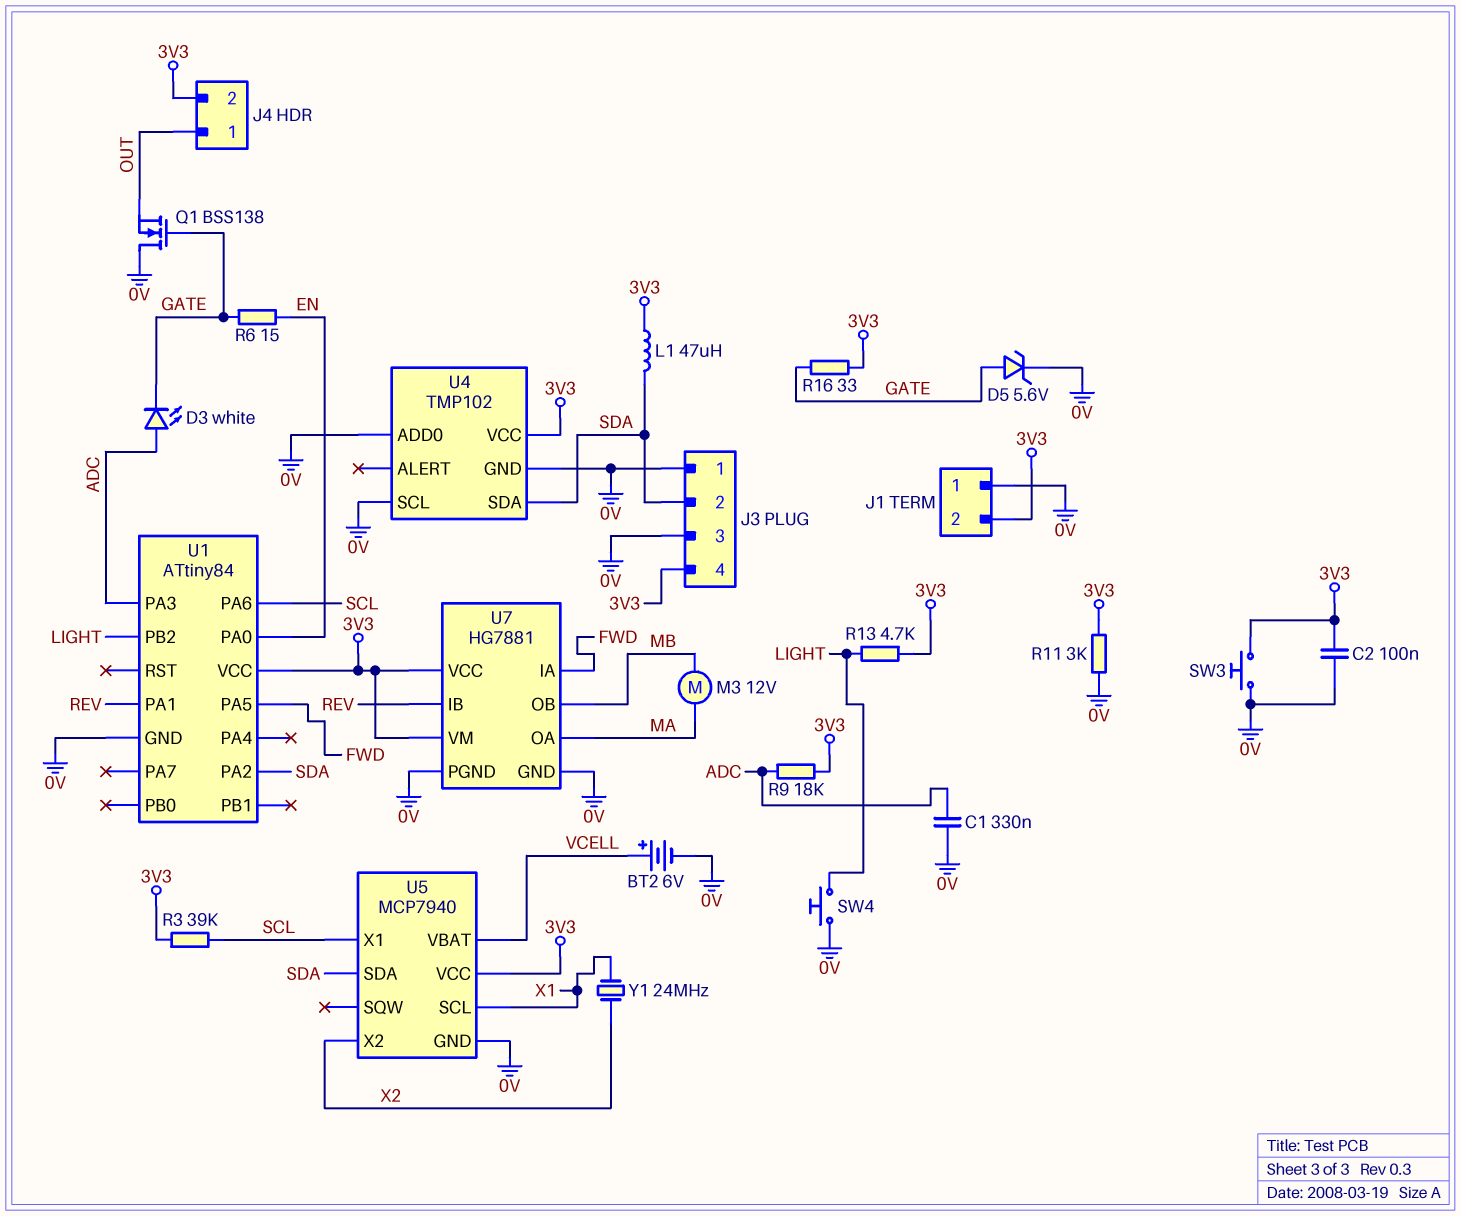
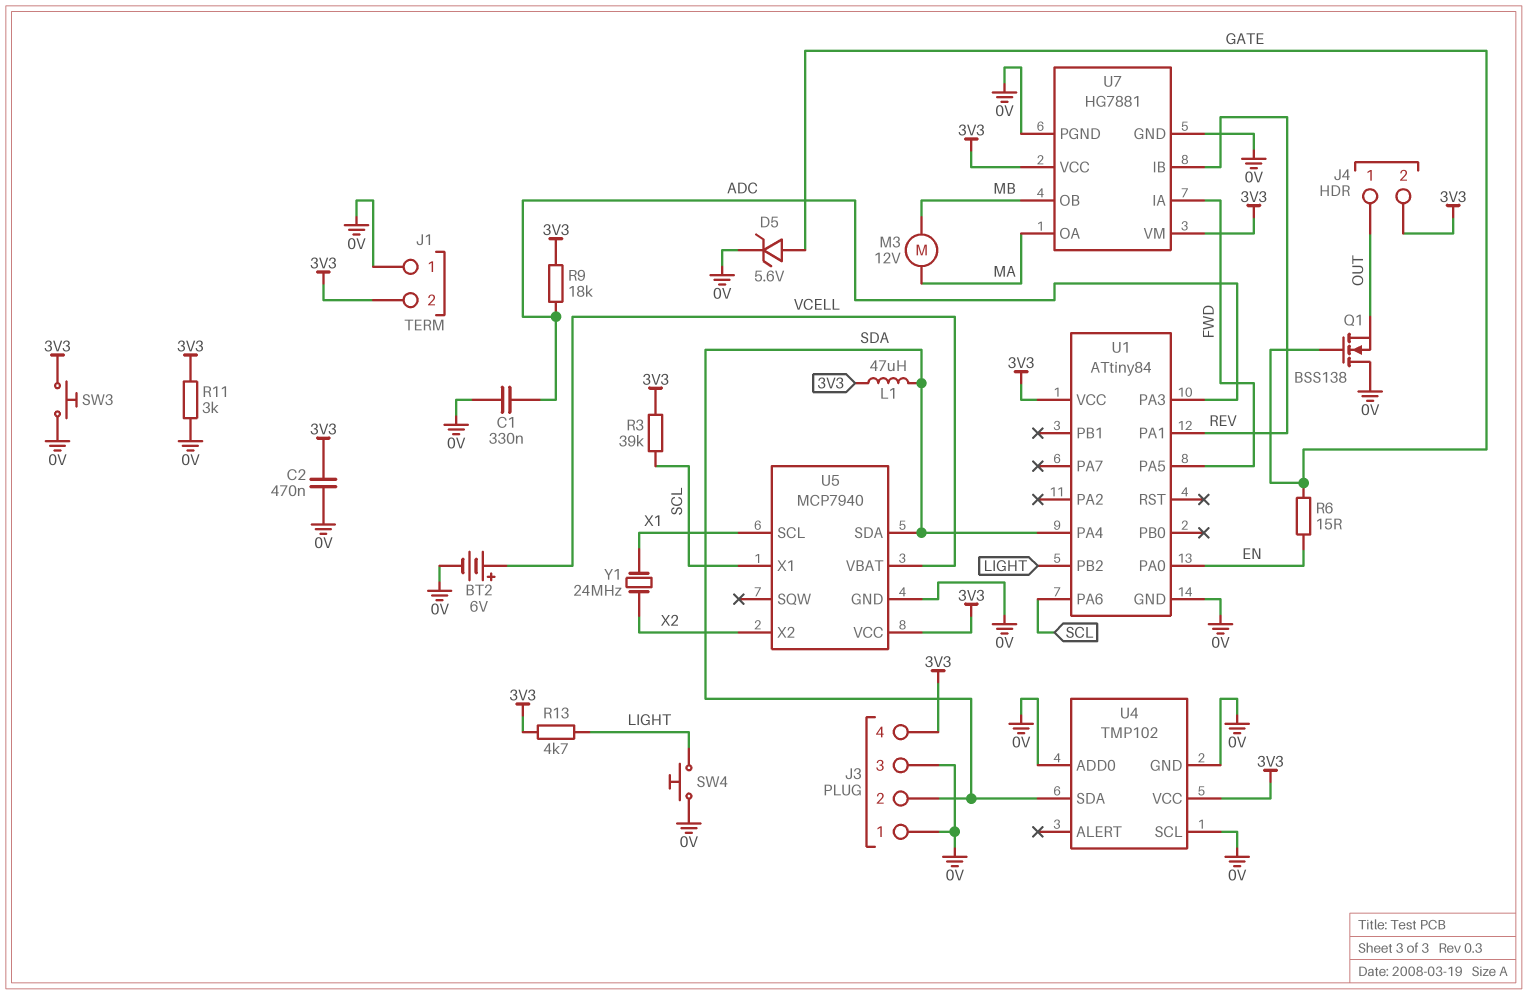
C2: 100nF (0V, 3V3) -> 470nF (0V, 3V3)
D3: LED white (A ADC, K GATE) -> none
R16: 33 (3V3, GATE) -> none
U1 pin PA2: SDA -> none
U1 pin PA4: none -> SDA

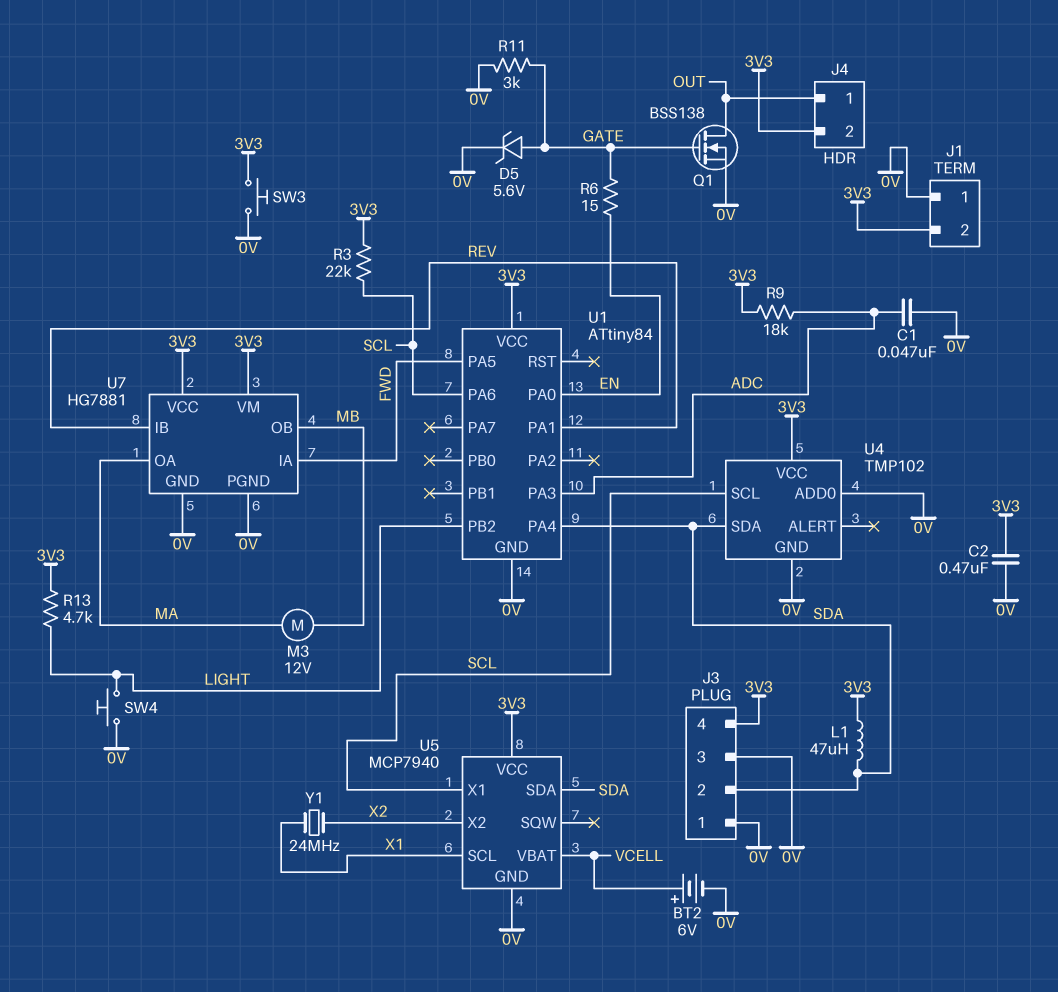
C1: 330nF (0V, ADC) -> 47nF (0V, ADC)
Q1: NMOS BSS138 (G GATE, D 0V, S OUT) -> NMOS BSS138 (G GATE, D OUT, S 0V)
R3: 39k (3V3, SCL) -> 22k (3V3, SCL)
R11: 3k (0V, 3V3) -> 3k (0V, GATE)
U4 pin SCL: 0V -> SCL

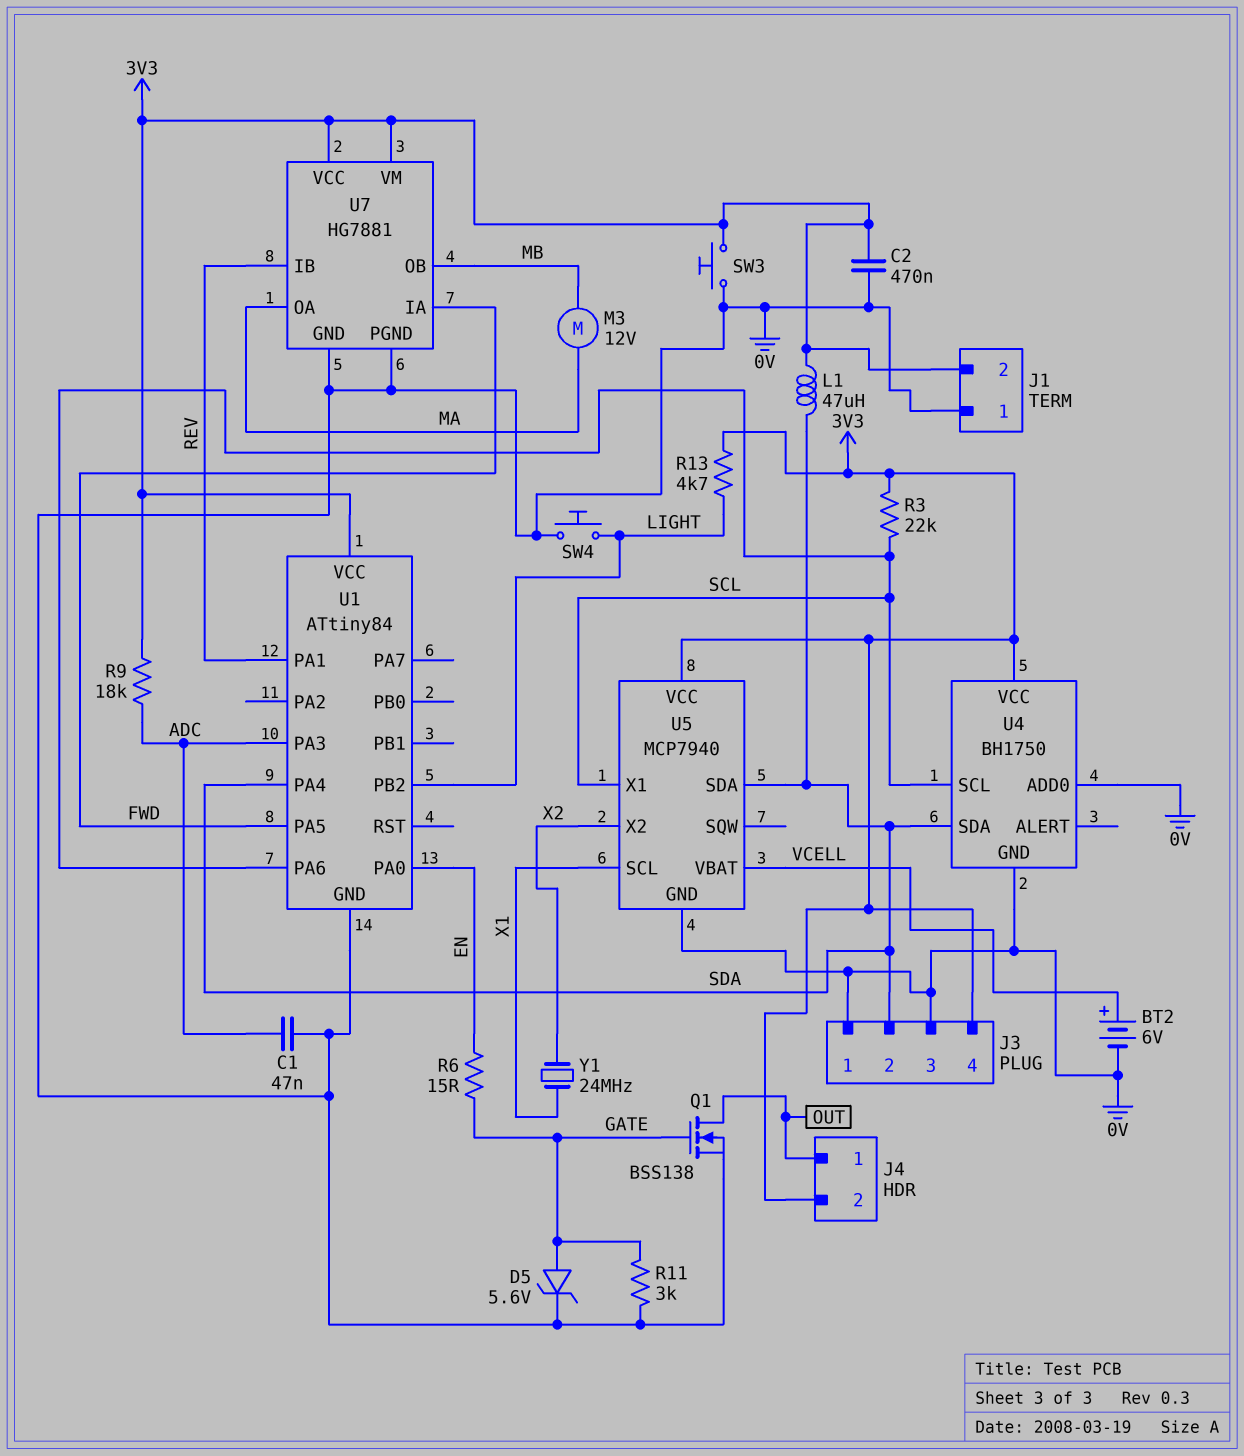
U4: TMP102 -> BH1750

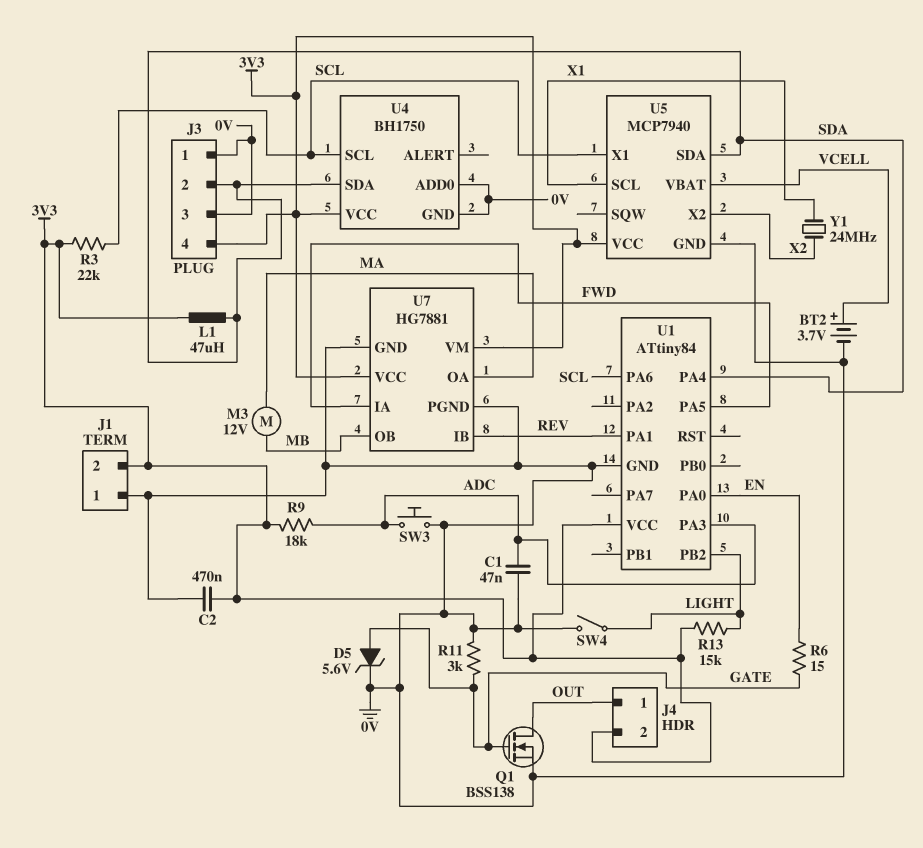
BT2: 6V (plus VCELL, minus 0V) -> 3.7V (plus VCELL, minus 0V)
R13: 4.7k (3V3, LIGHT) -> 15k (3V3, LIGHT)
SW3: button (0V, 3V3) -> button (0V, ADC)
SW4: button (0V, LIGHT) -> switch (0V, LIGHT)

